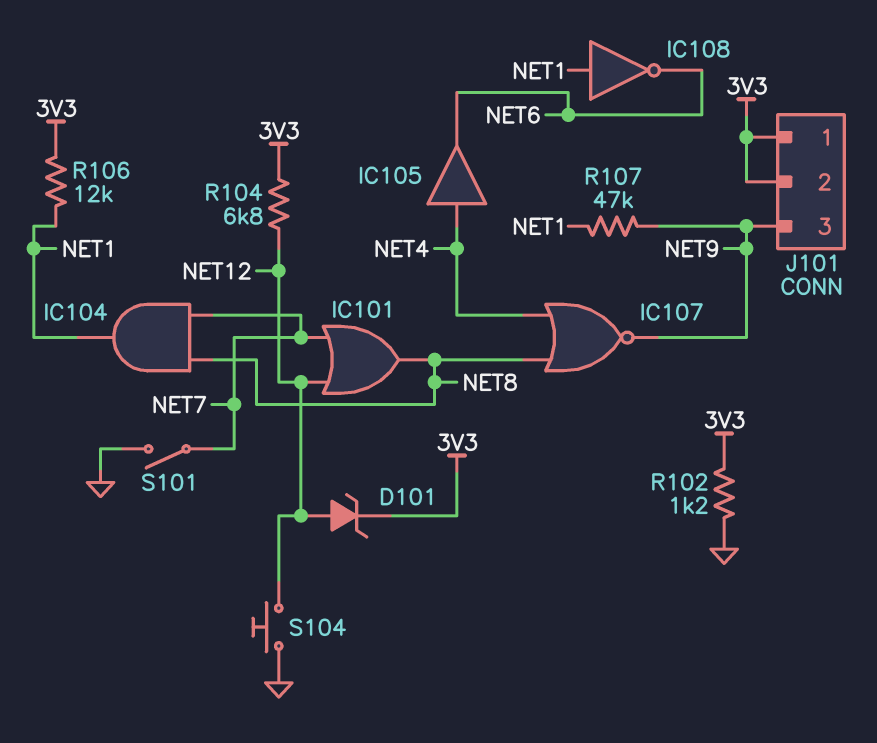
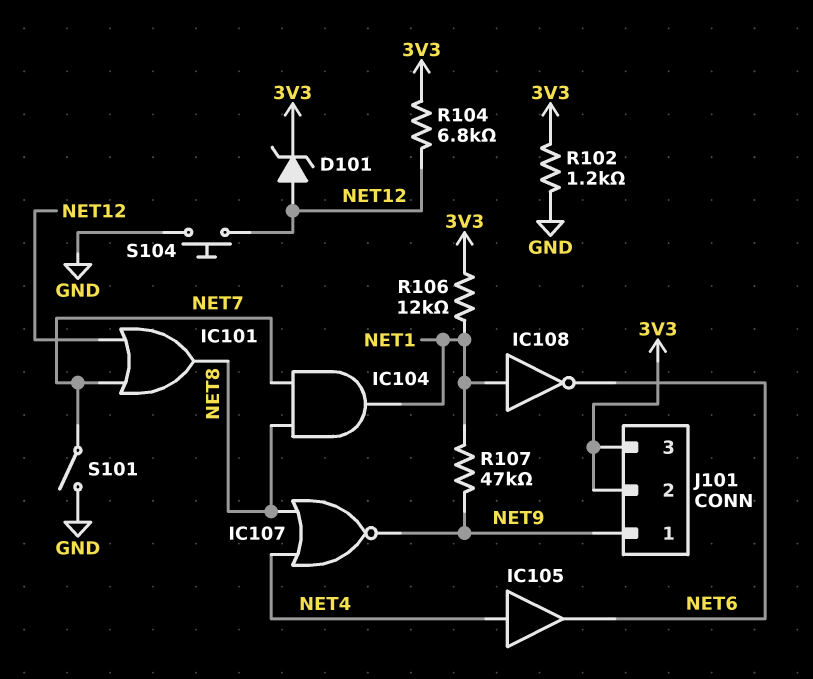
J101 pin 1: 3V3 -> NET9
J101 pin 3: NET9 -> 3V3

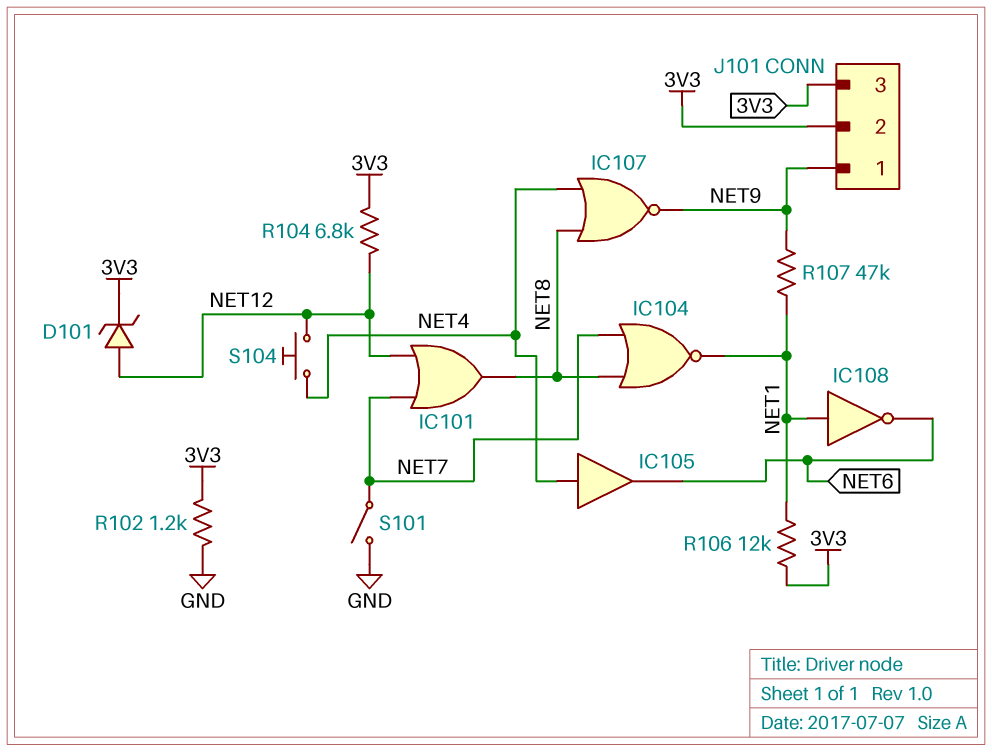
IC104: AND (in NET7, in NET8, out NET1) -> NOR (in NET7, in NET8, out NET1)
S104: button (GND, NET12) -> button (NET4, NET12)

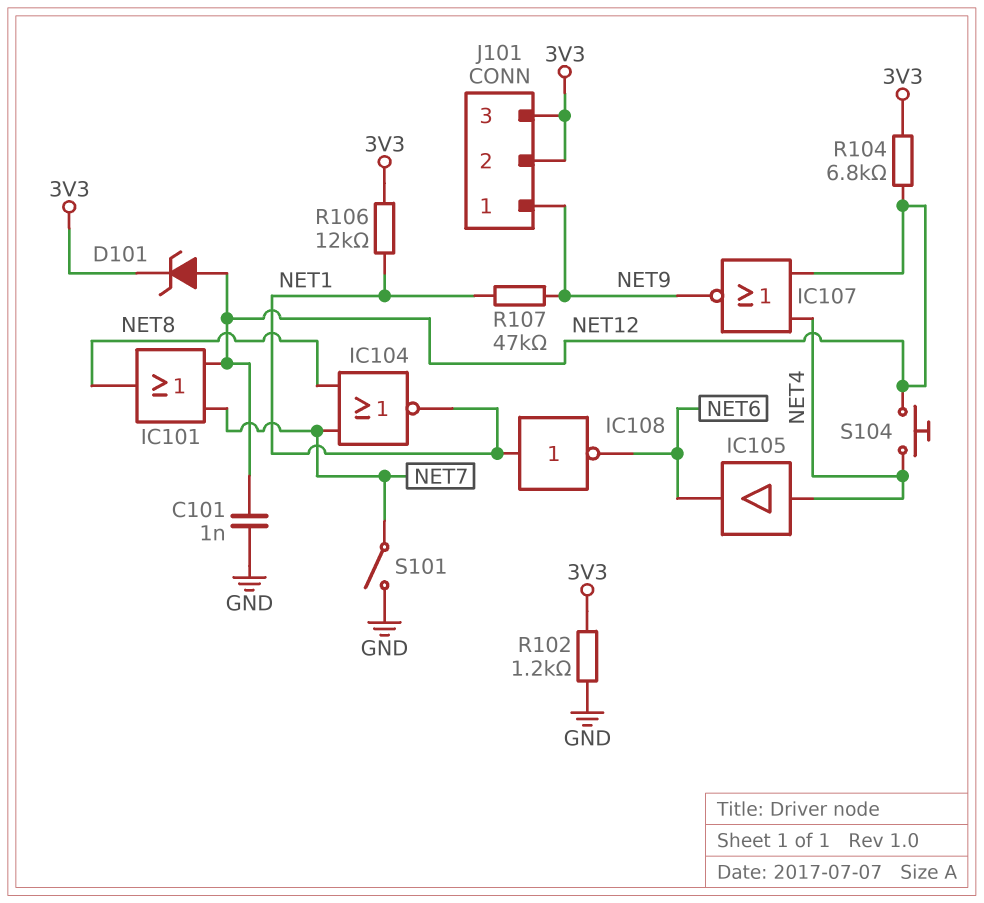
C101: none -> 1nF (GND, NET12)
IC107: NOR (in NET4, in NET8, out NET9) -> NOR (in NET4, in NET12, out NET9)

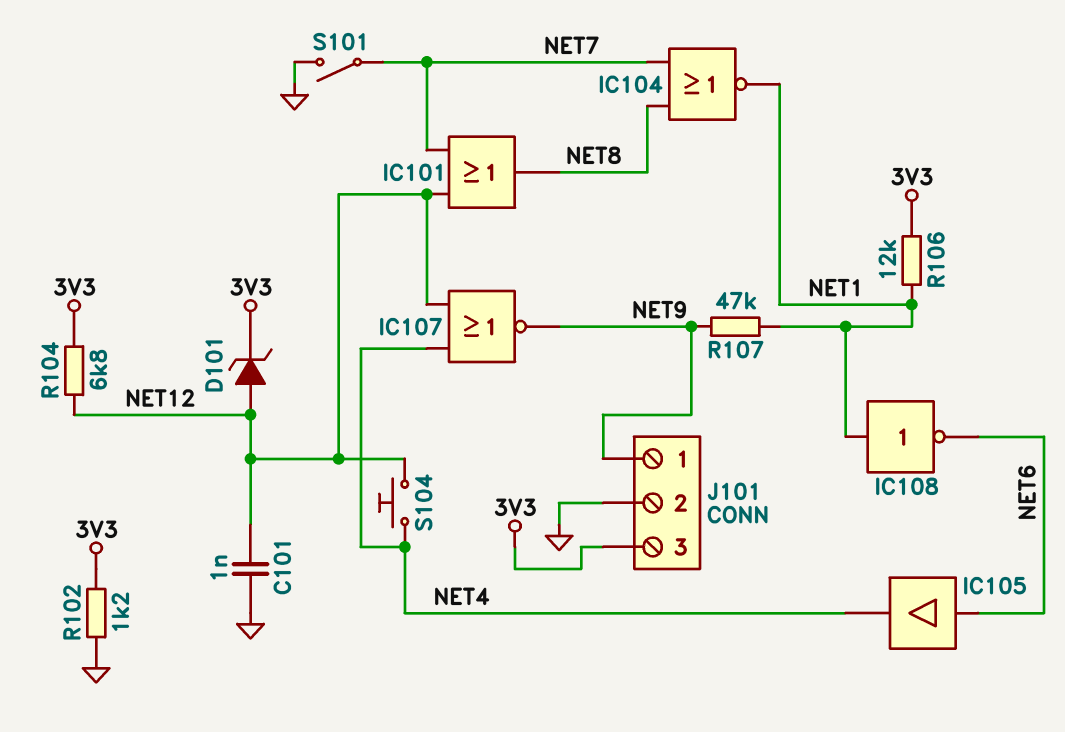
IC105: buffer (in NET4, out NET6) -> buffer (in NET6, out NET4)
J101 pin 2: 3V3 -> GND

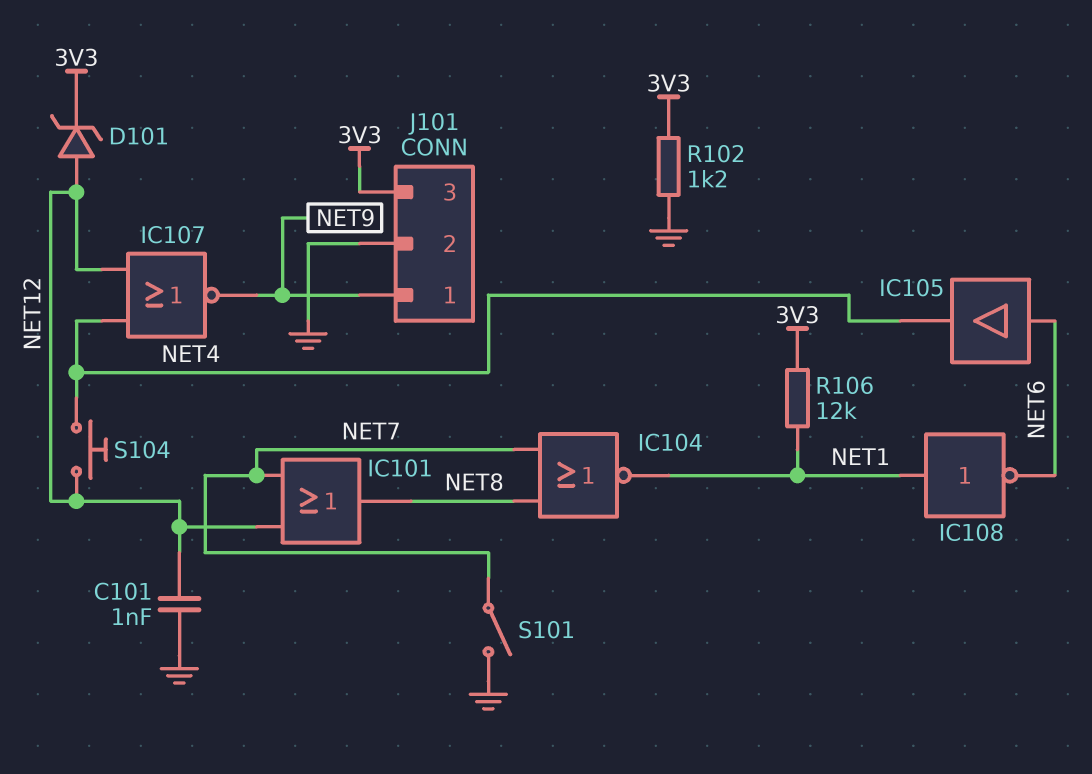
R104: 6.8k (3V3, NET12) -> none
R107: 47k (NET1, NET9) -> none

